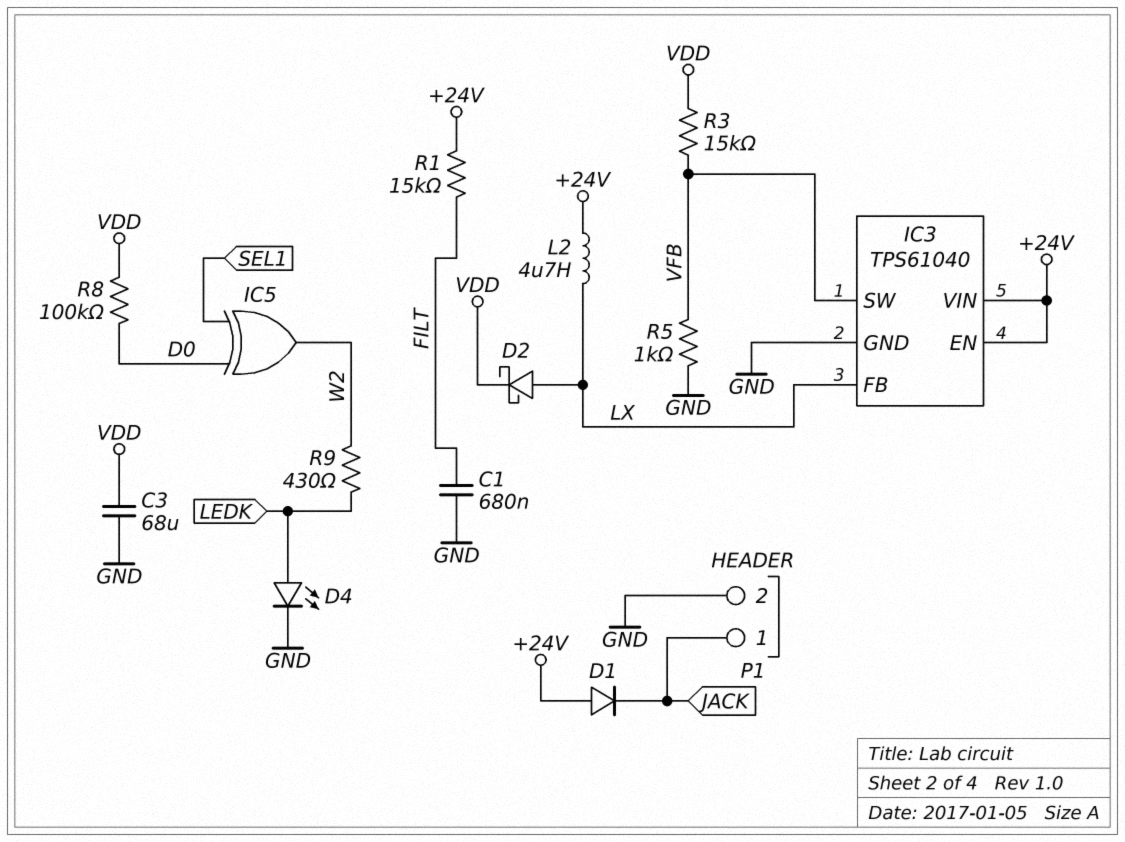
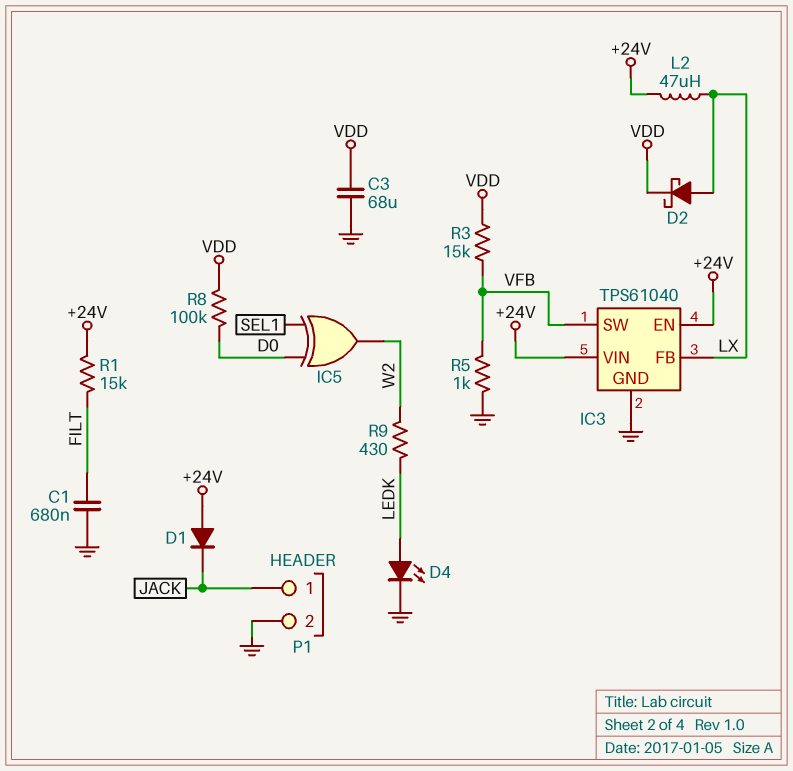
L2: 4.7uH (+24V, LX) -> 47uH (+24V, LX)

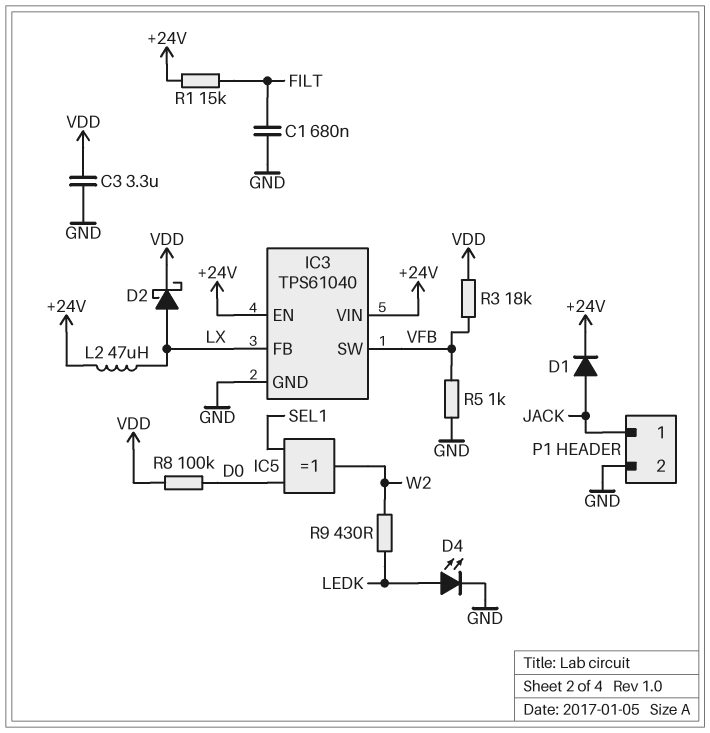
C3: 68uF (GND, VDD) -> 3.3uF (GND, VDD)
D1: diode (A +24V, K JACK) -> diode (A JACK, K +24V)
R3: 15k (VDD, VFB) -> 18k (VDD, VFB)

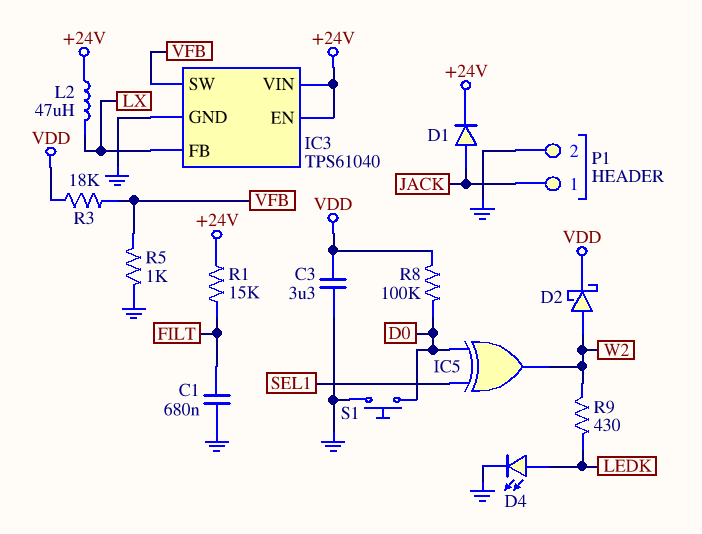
D2: schottky (A LX, K VDD) -> schottky (A W2, K VDD)
S1: none -> button (D0, GND)

